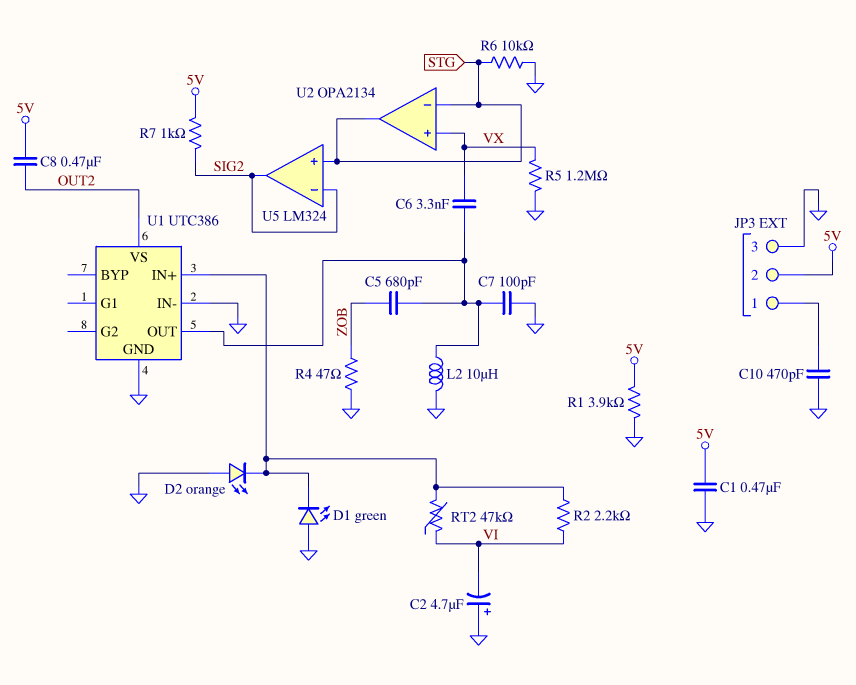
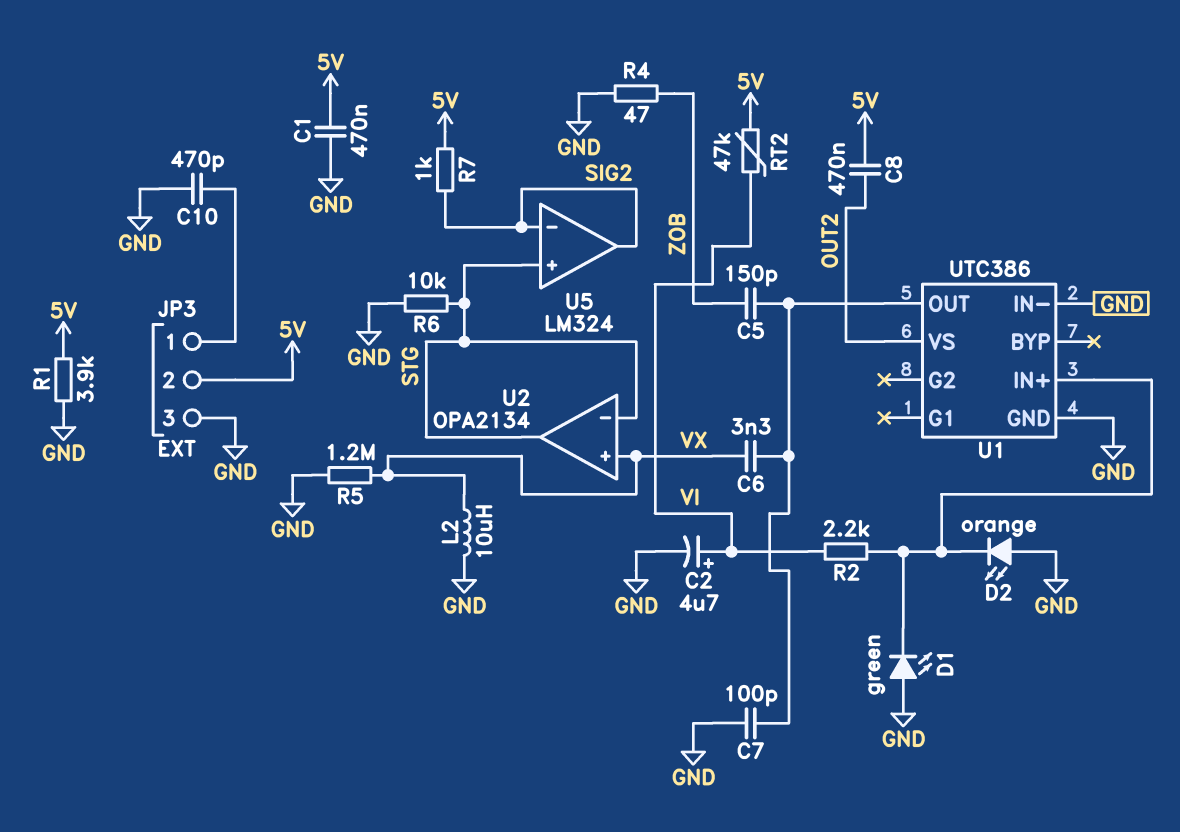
C2: 4.7uF (plus GND, minus VI) -> 4.7uF (plus VI, minus GND)
C5: 680pF (U1/OUT, ZOB) -> 150pF (U1/OUT, ZOB)
L2: 10uH (GND, U1/OUT) -> 10uH (GND, VX)
RT2: 47k (U1/IN+, VI) -> 47k (5V, VI)

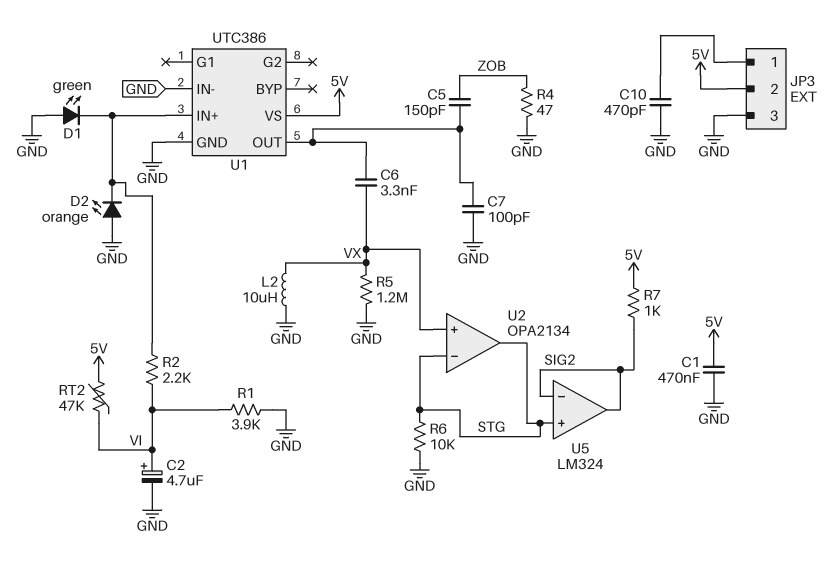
C8: 470nF (5V, OUT2) -> none
R1: 3.9k (5V, GND) -> 3.9k (GND, VI)
U1 pin VS: OUT2 -> 5V

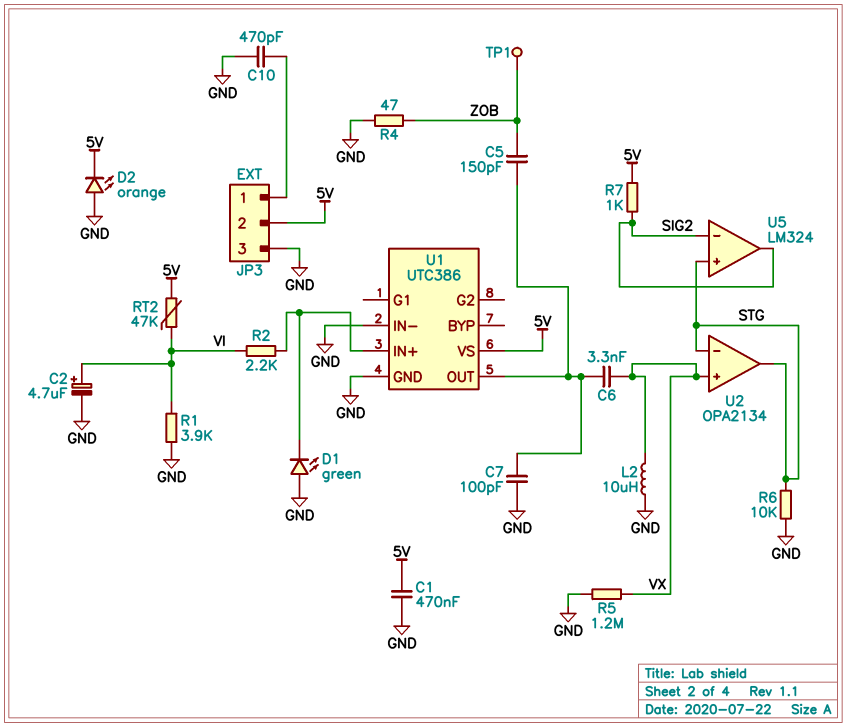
D2: LED orange (A GND, K U1/IN+) -> LED orange (A GND, K 5V)
TP1: none -> test point (ZOB)

